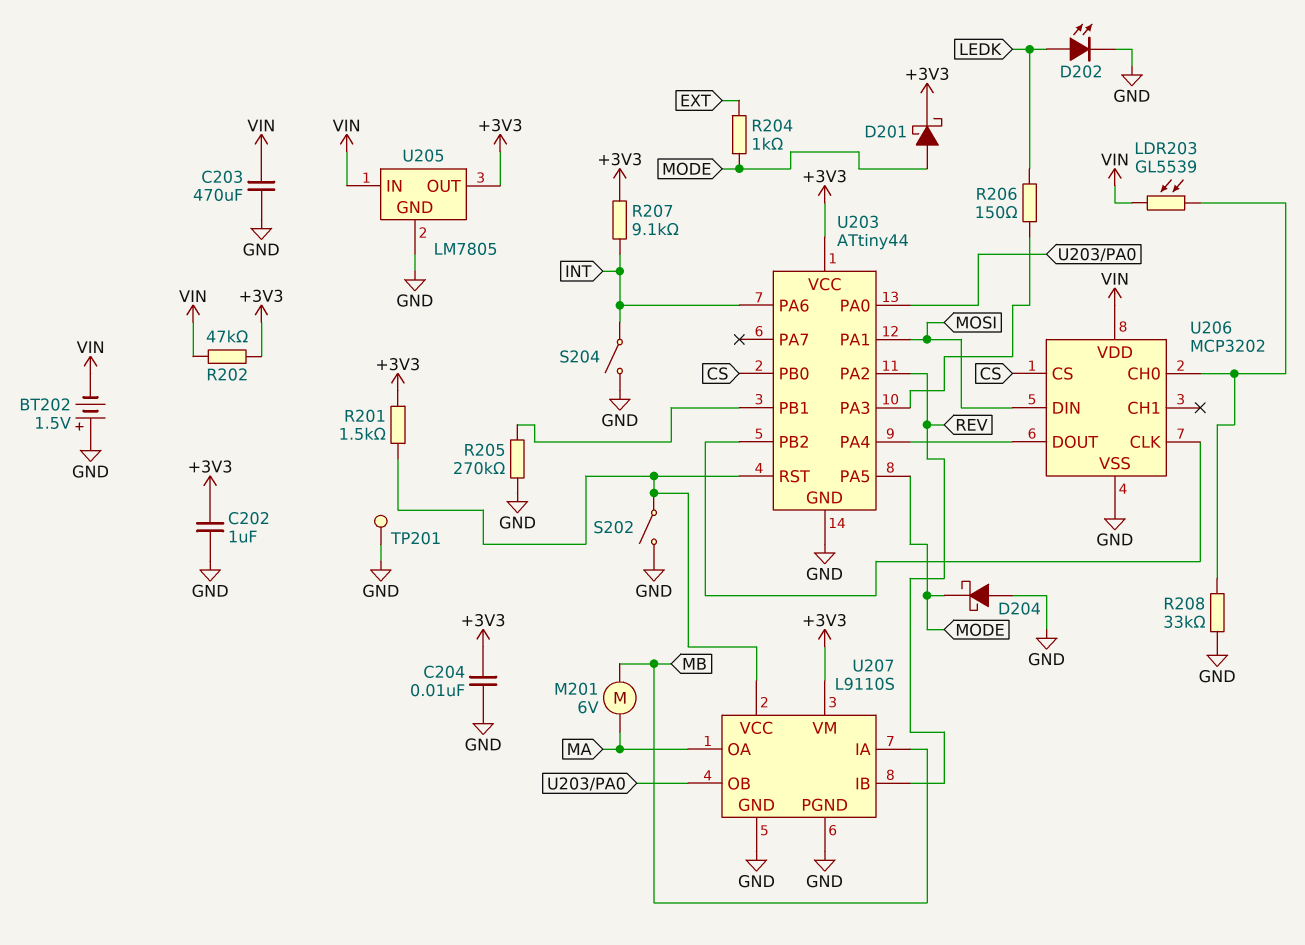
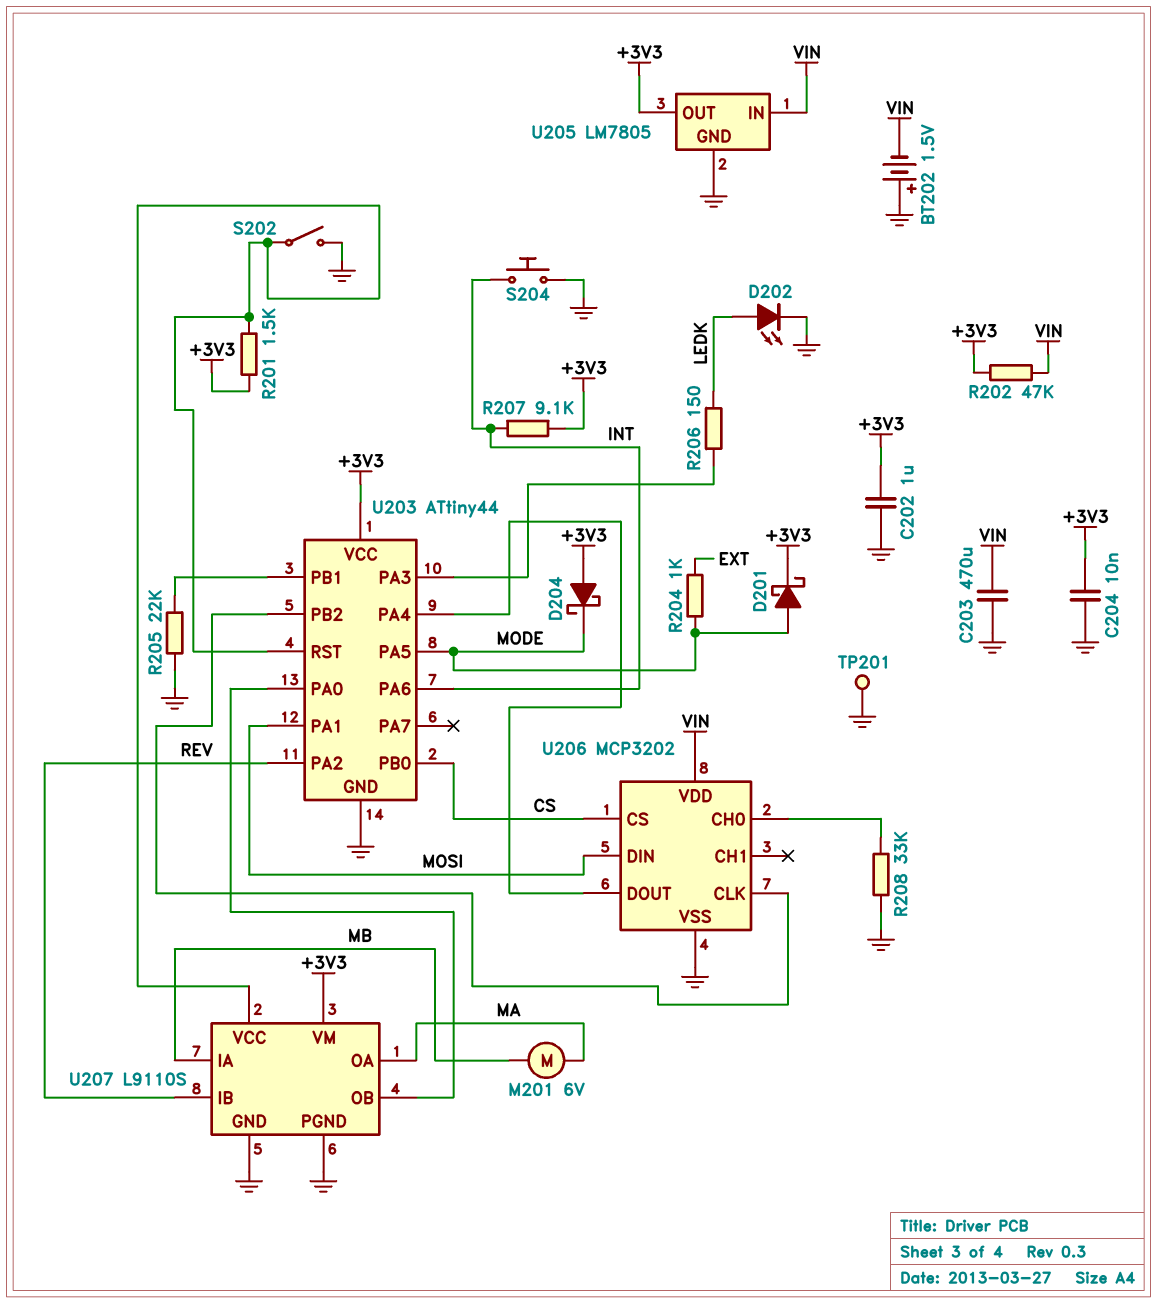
D204: schottky (A GND, K MODE) -> schottky (A +3V3, K MODE)
LDR203: GL5539 (U206/CH0, VIN) -> none
R205: 270k (GND, U203/PB1) -> 22k (GND, U203/PB1)
S204: switch (GND, INT) -> button (GND, INT)

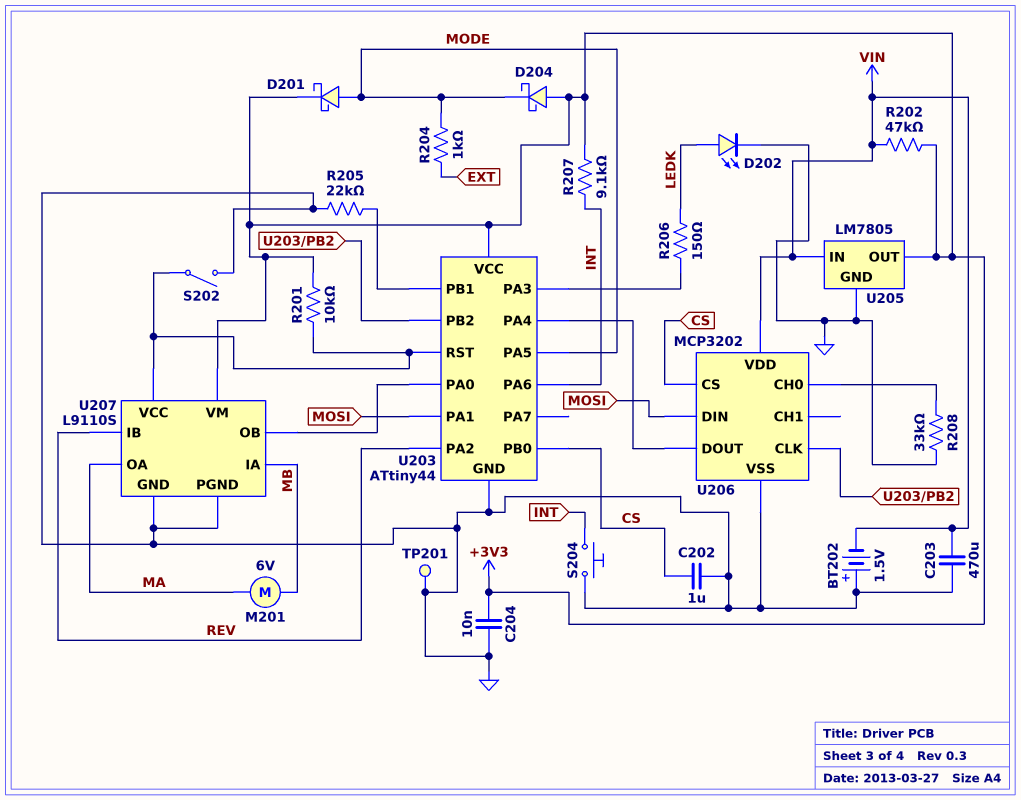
C202: 1uF (+3V3, GND) -> 1uF (CS, GND)
R201: 1.5k (+3V3, U203/RST) -> 10k (+3V3, U203/RST)

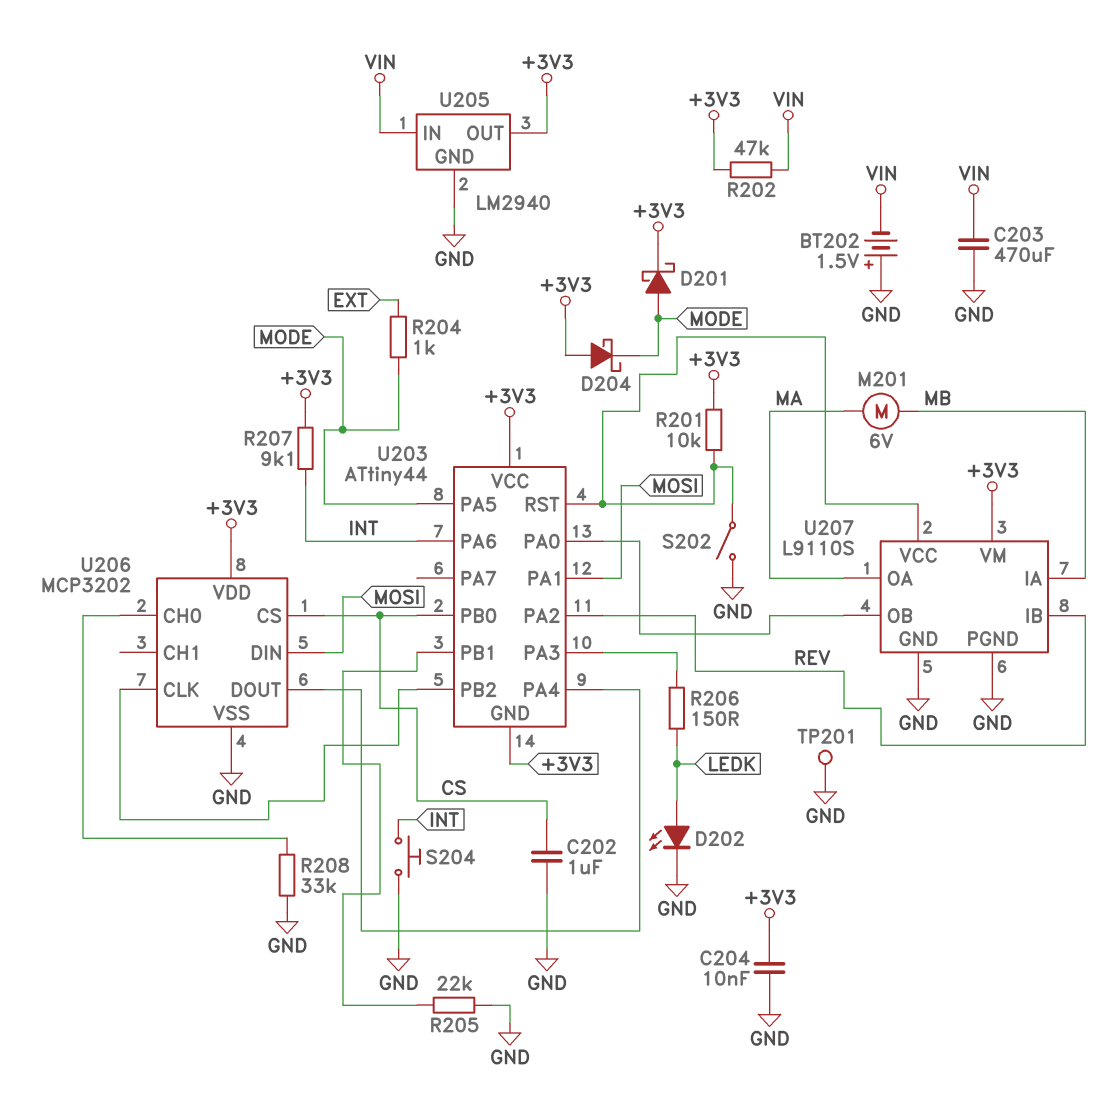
U203 pin GND: GND -> +3V3
U205: LM7805 -> LM2940
U206 pin VDD: VIN -> +3V3

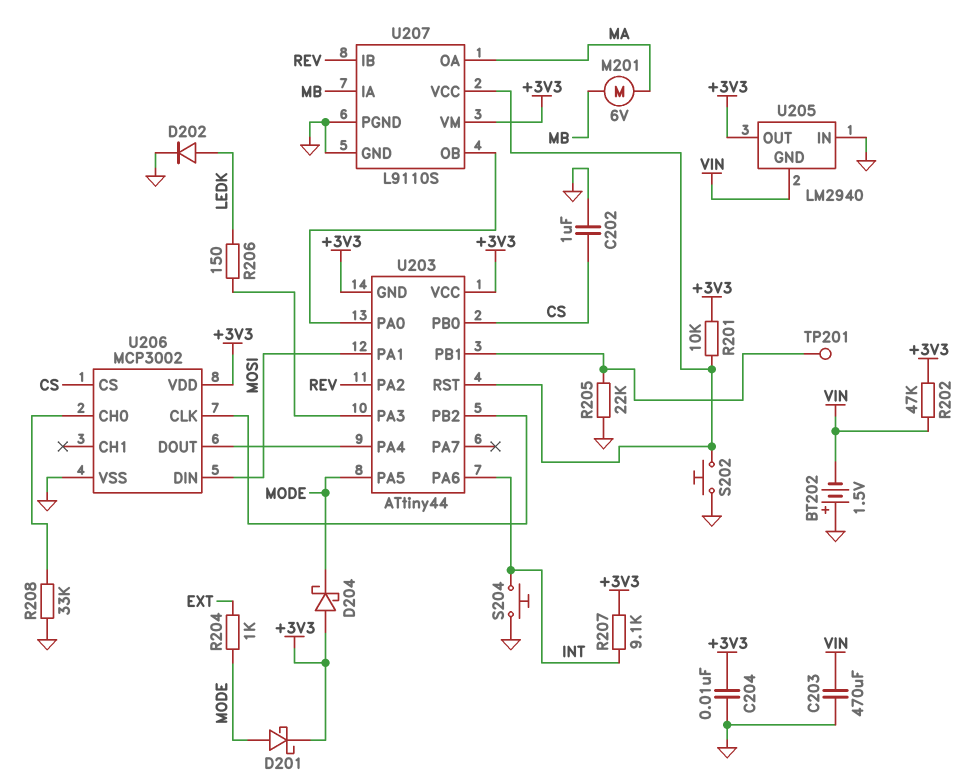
D202: LED (A LEDK, K GND) -> diode (A LEDK, K GND)
S202: switch (GND, U203/RST) -> button (GND, U203/RST)
TP201: test point (GND) -> test point (U203/PB1)
U205 pin GND: GND -> VIN
U205 pin IN: VIN -> GND
U206: MCP3202 -> MCP3002

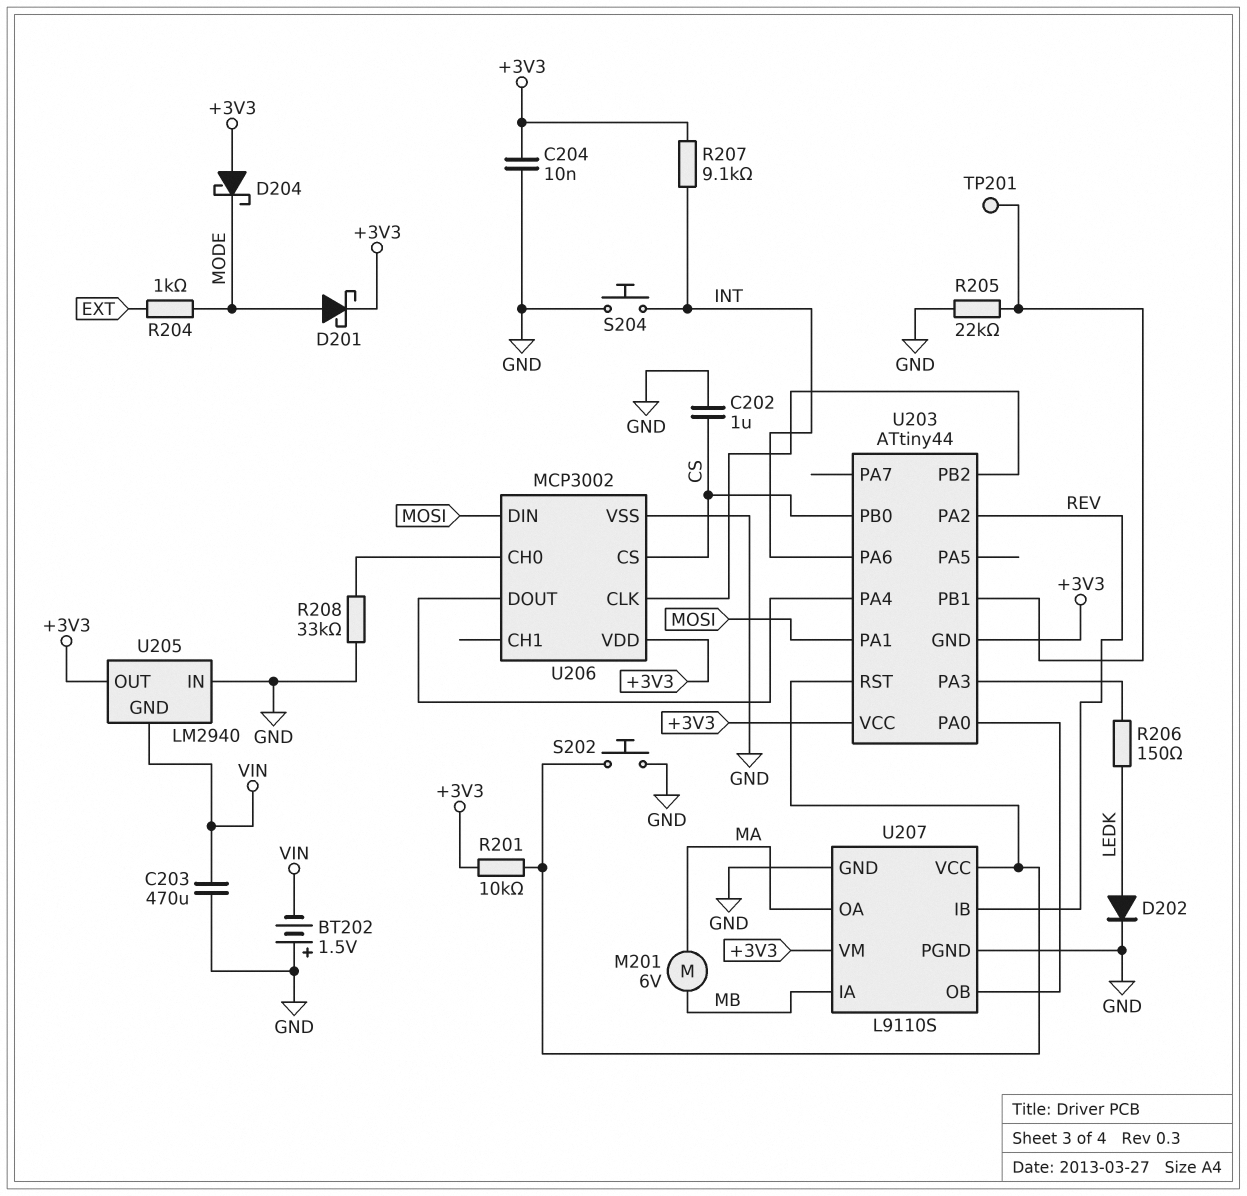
R202: 47k (+3V3, VIN) -> none
U203 pin PA5: MODE -> none

